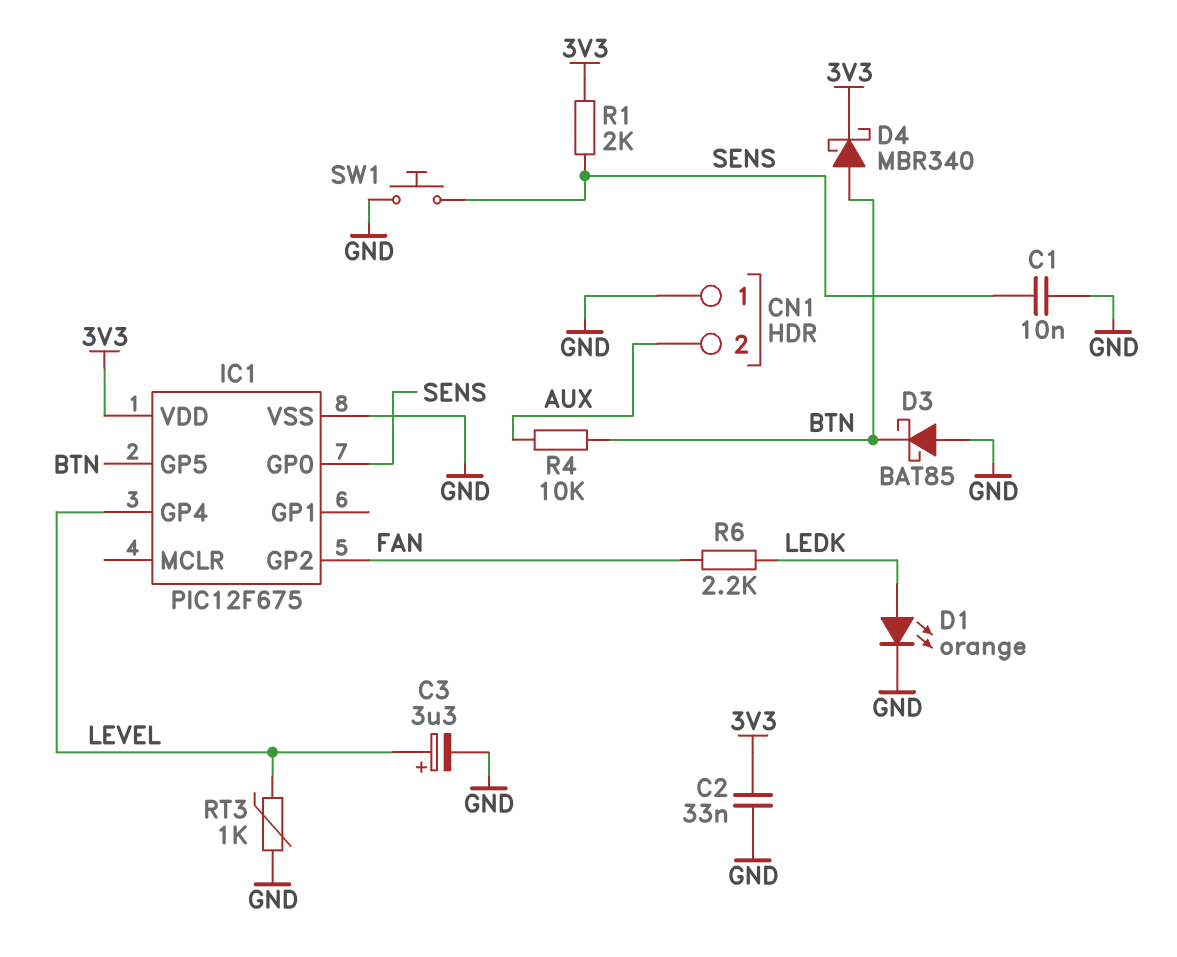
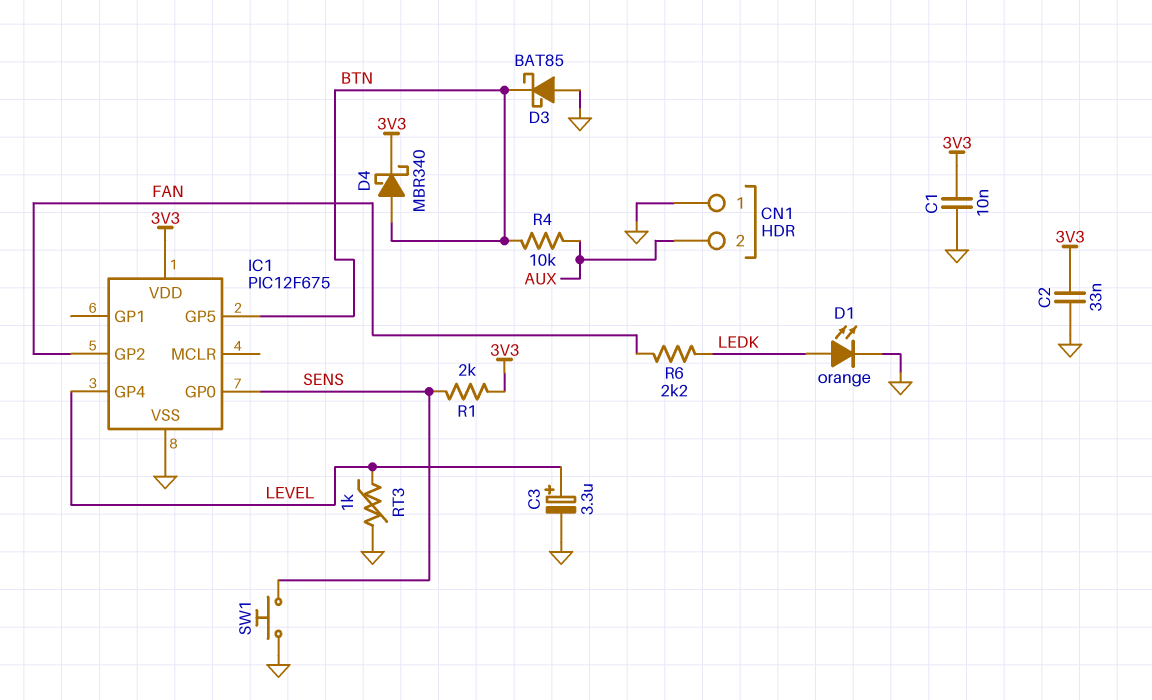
C1: 10nF (GND, SENS) -> 10nF (3V3, GND)

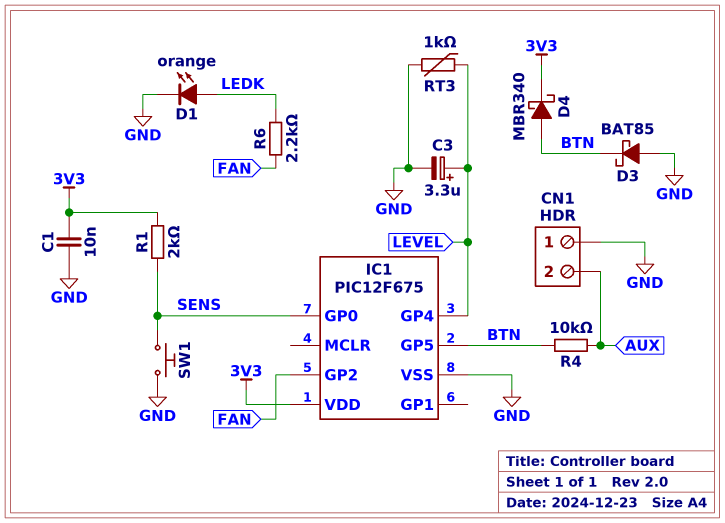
C2: 33nF (3V3, GND) -> none

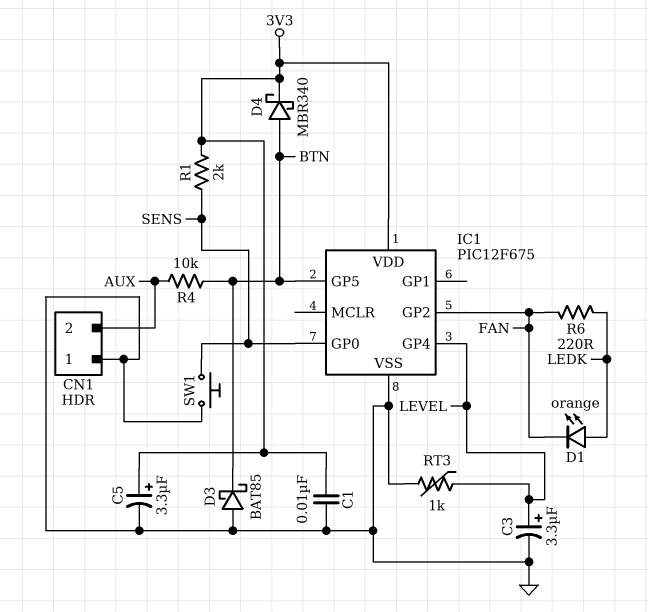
C5: none -> 3.3uF (plus 3V3, minus GND)
D1: LED orange (A LEDK, K GND) -> LED orange (A LEDK, K FAN)
R6: 2.2k (FAN, LEDK) -> 220 (FAN, LEDK)

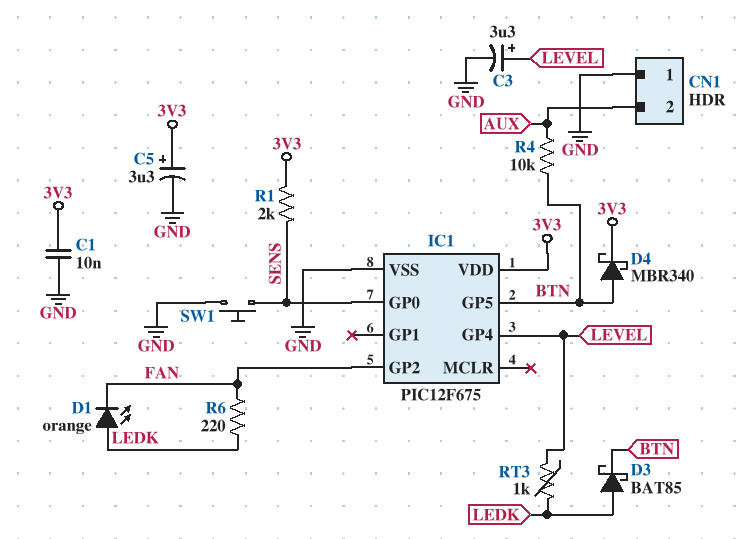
D3: schottky BAT85 (A GND, K BTN) -> schottky BAT85 (A LEDK, K BTN)
RT3: 1k (GND, LEVEL) -> 1k (LEDK, LEVEL)

